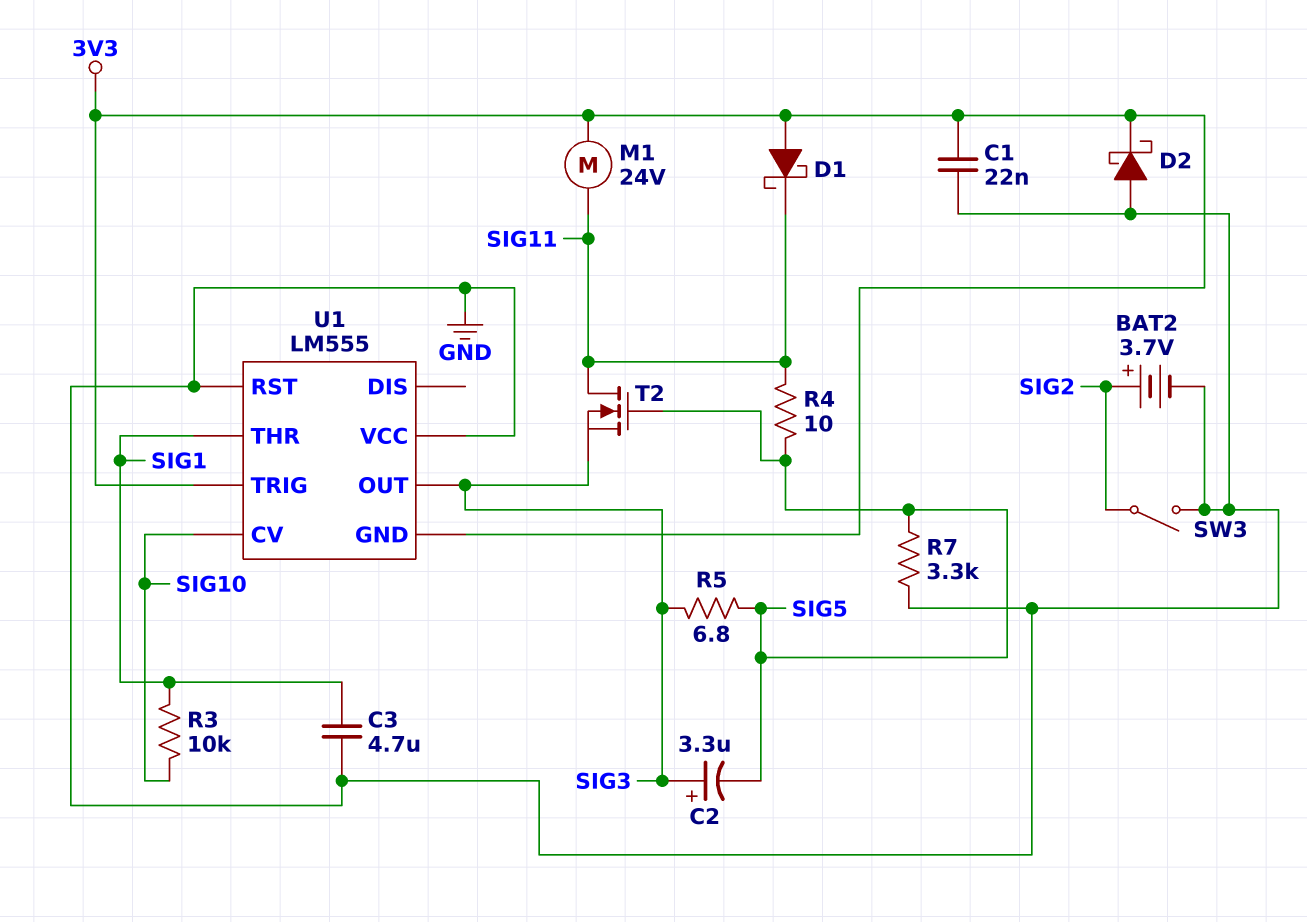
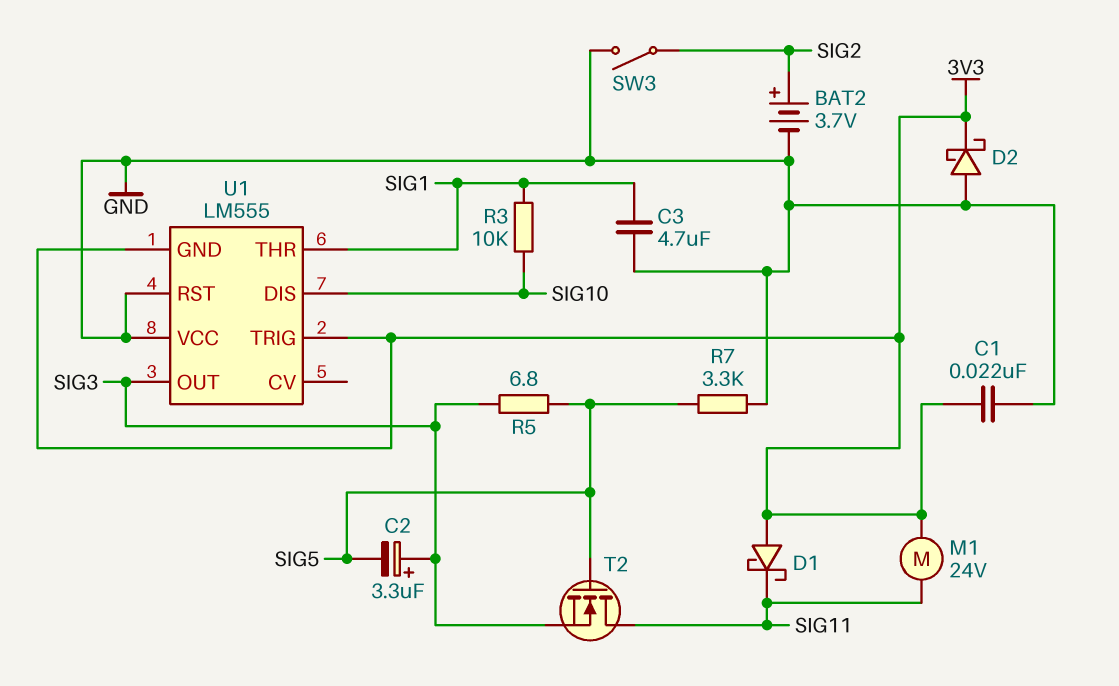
R4: 10 (SIG5, SIG11) -> none
U1 pin CV: SIG10 -> none
U1 pin DIS: none -> SIG10

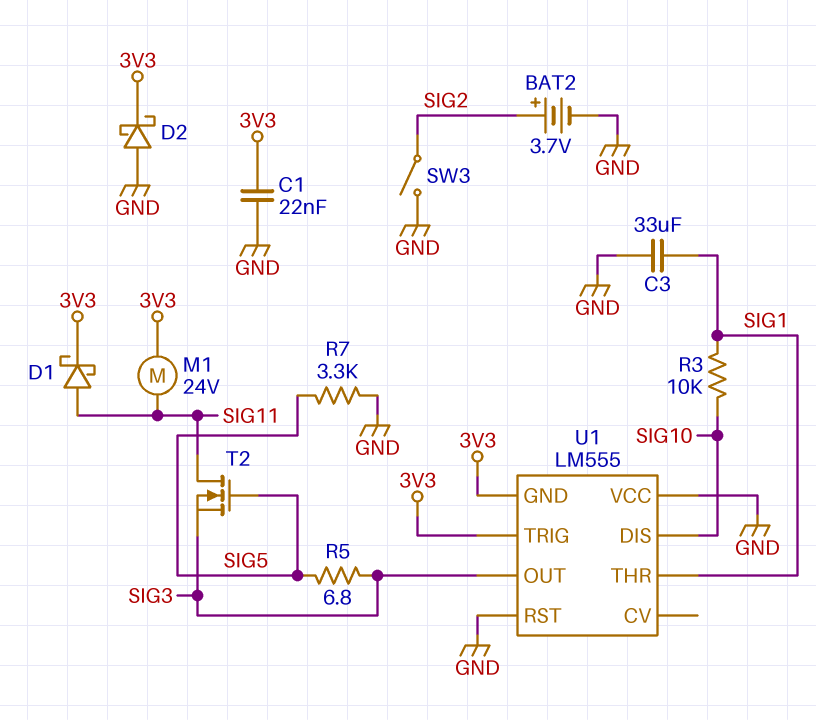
C2: 3.3uF (plus SIG3, minus SIG5) -> none
C3: 4.7uF (GND, SIG1) -> 33uF (GND, SIG1)
D1: schottky (A 3V3, K SIG11) -> schottky (A SIG11, K 3V3)

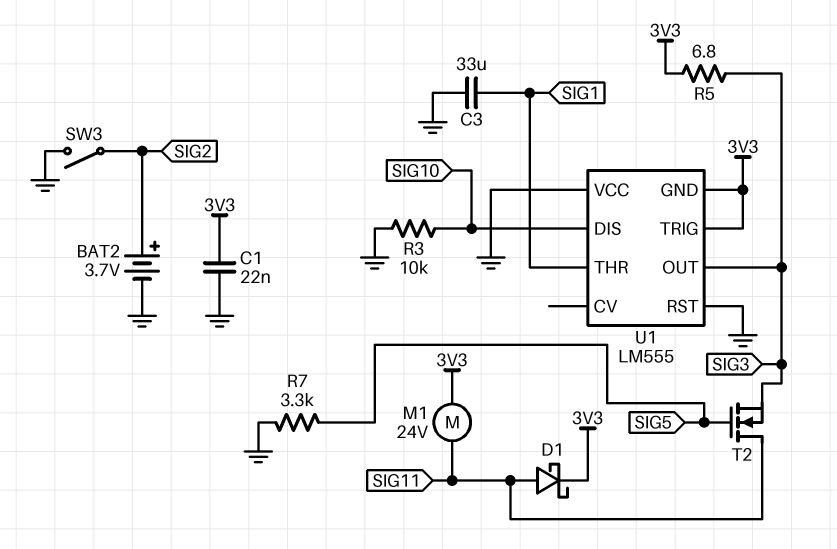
D2: schottky (A GND, K 3V3) -> none
R3: 10k (SIG1, SIG10) -> 10k (GND, SIG10)
R5: 6.8 (SIG3, SIG5) -> 6.8 (3V3, SIG3)

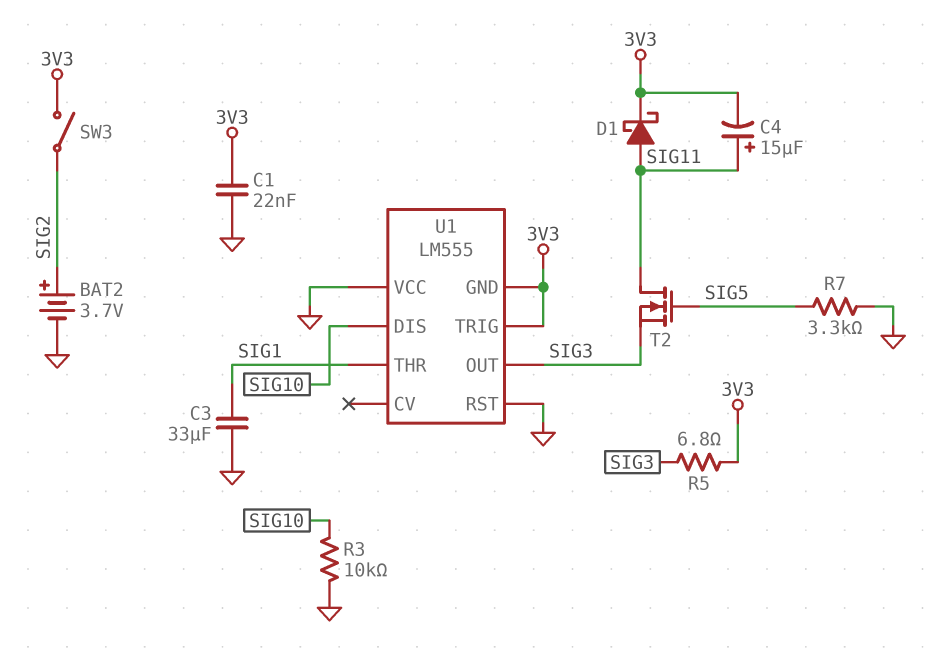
C4: none -> 15uF (plus SIG11, minus 3V3)
M1: motor 24V (3V3, SIG11) -> none
SW3: switch (GND, SIG2) -> switch (3V3, SIG2)

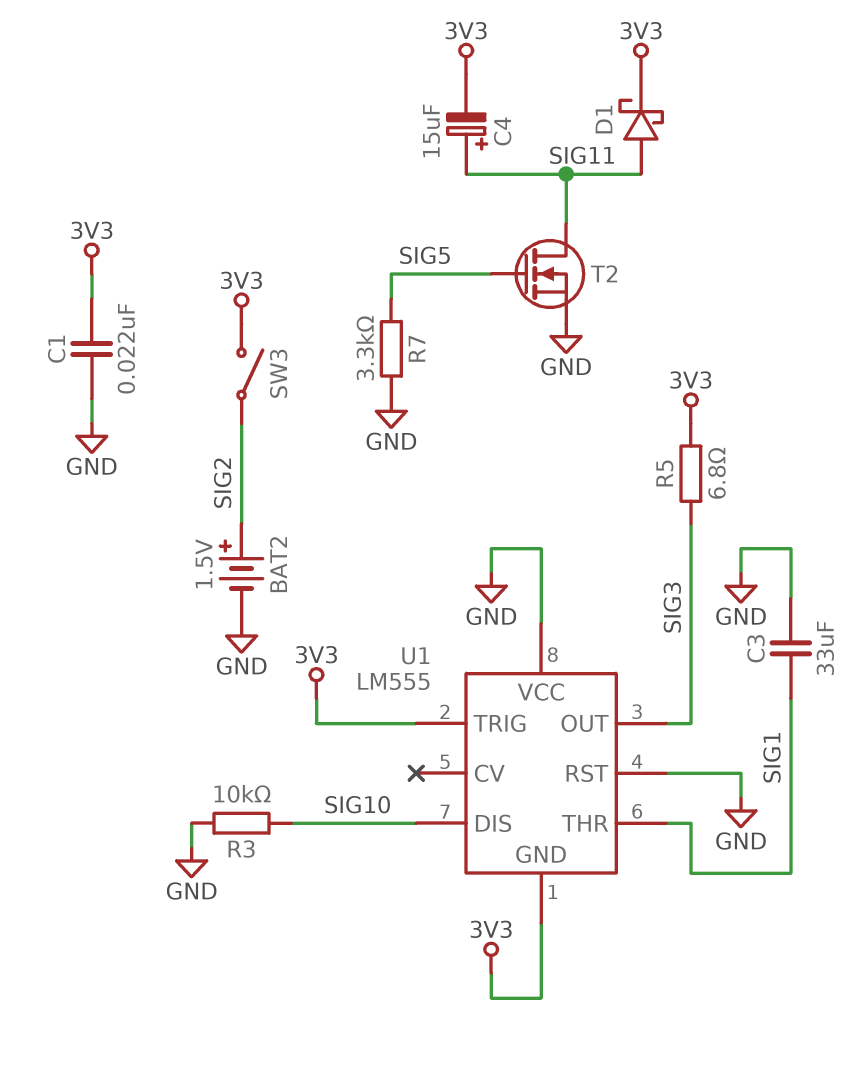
BAT2: 3.7V (plus SIG2, minus GND) -> 1.5V (plus SIG2, minus GND)
T2: NMOS (G SIG5, D SIG11, S SIG3) -> NMOS (G SIG5, D SIG11, S GND)

